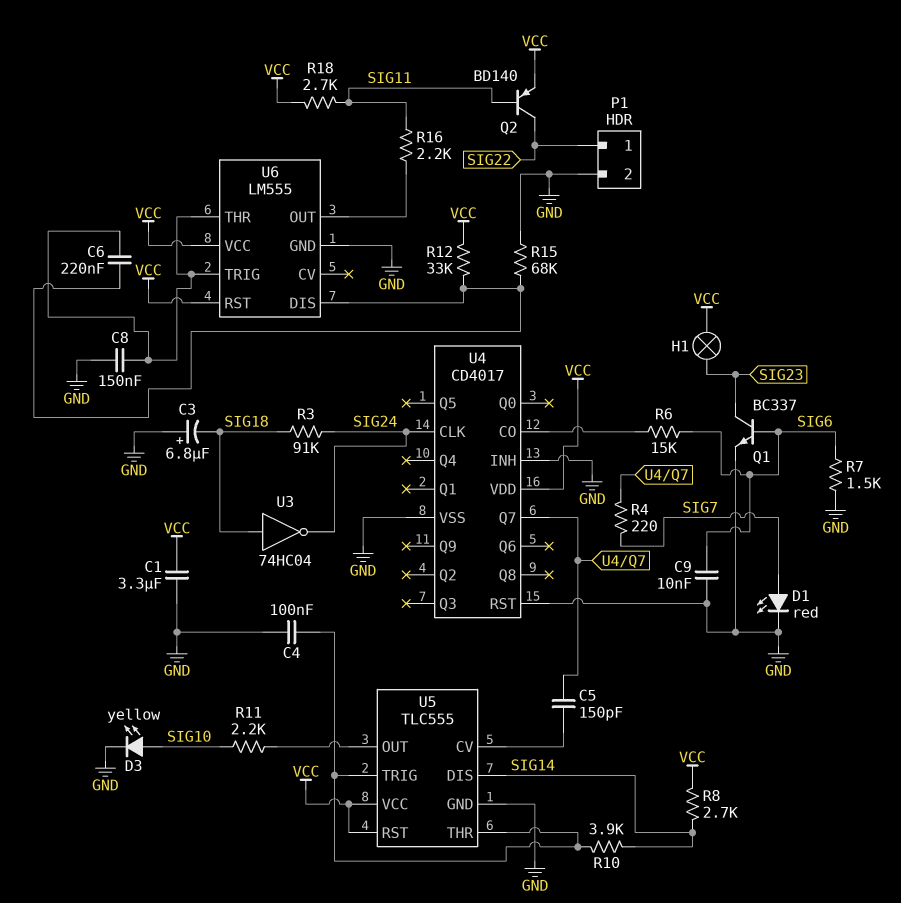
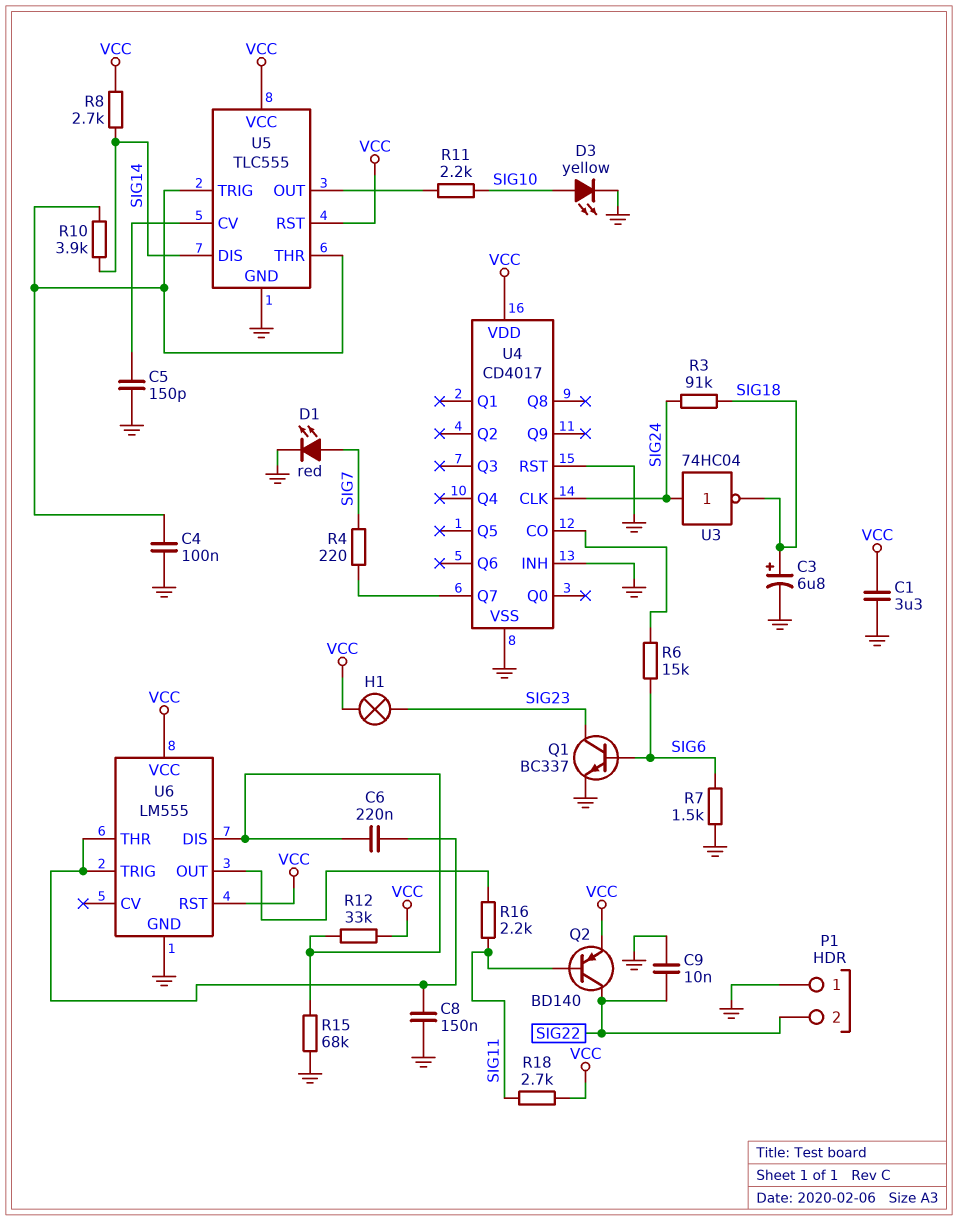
C3: 6.8uF (plus GND, minus SIG18) -> 6.8uF (plus SIG18, minus GND)
C5: 150pF (U4/Q7, U5/CV) -> 150pF (GND, U5/CV)
C9: 10nF (GND, SIG6) -> 10nF (GND, SIG22)
P1 pin 1: SIG22 -> GND
P1 pin 2: GND -> SIG22
U3: NOT 74HC04 (in SIG18, out SIG24) -> NOT 74HC04 (in SIG24, out SIG18)

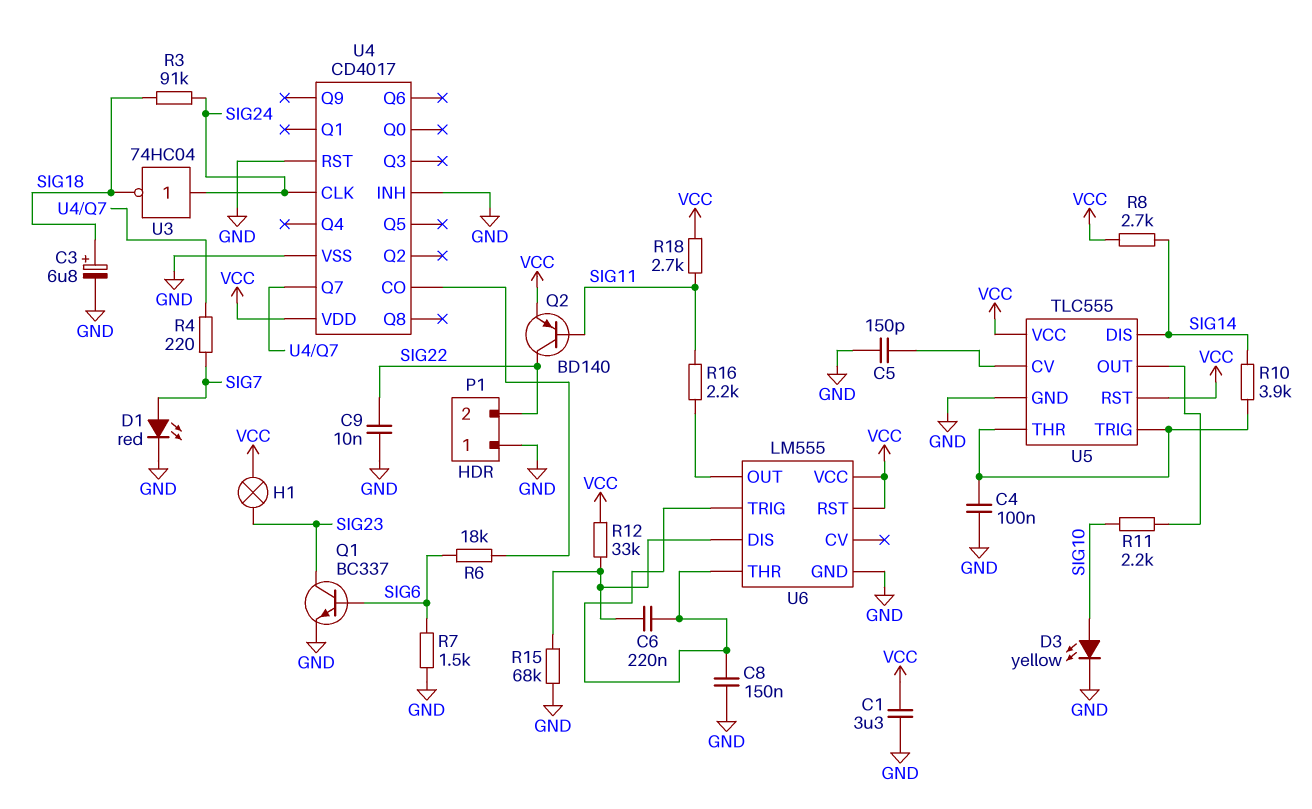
R6: 15k (SIG6, U4/CO) -> 18k (SIG6, U4/CO)

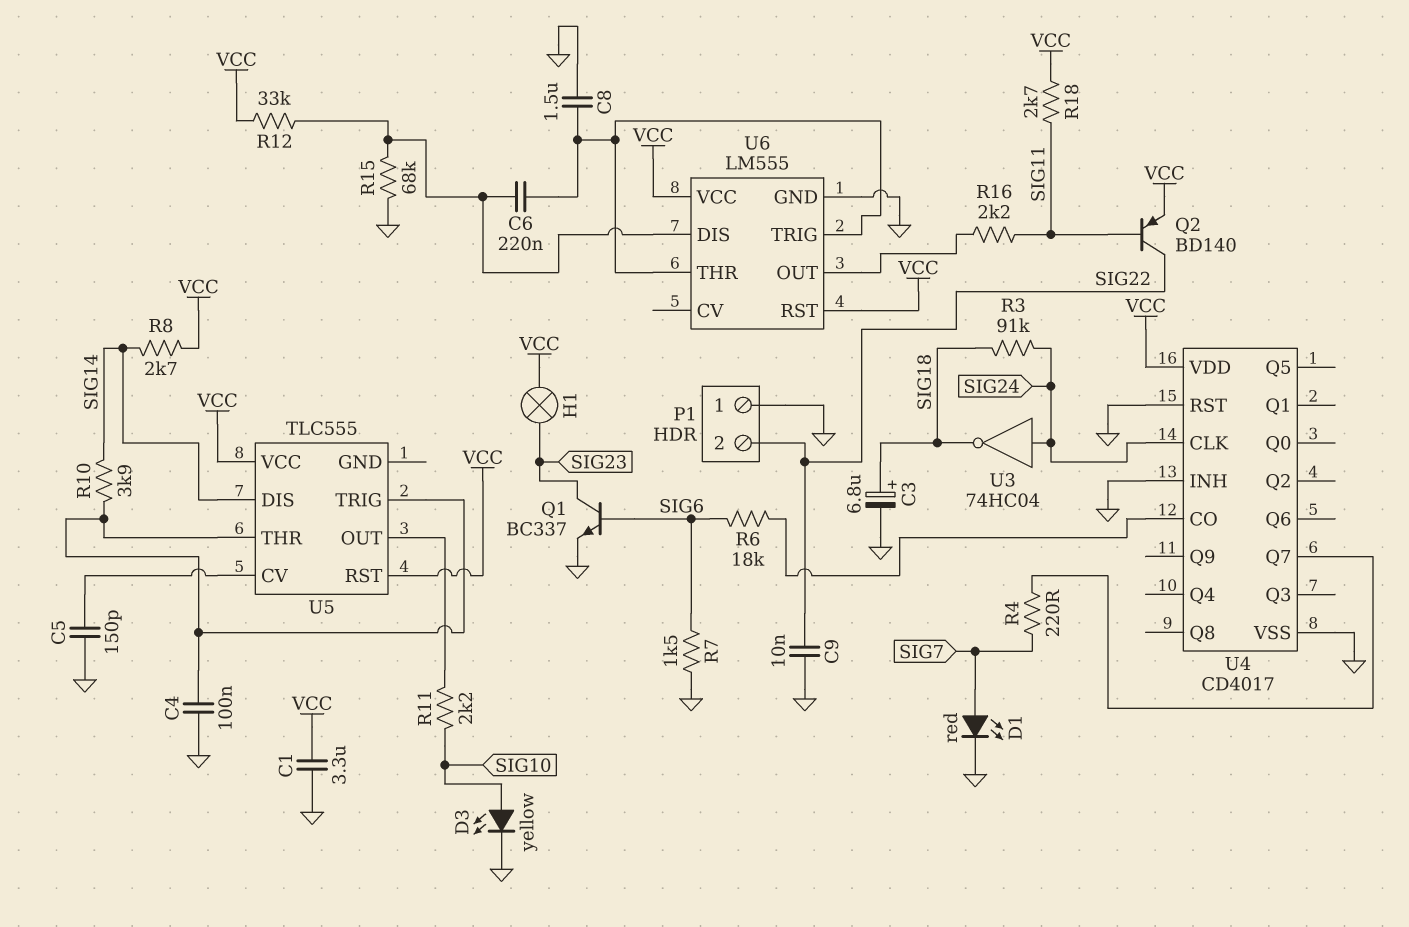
C8: 150nF (GND, U6/THR) -> 1.5uF (GND, U6/THR)
U5 pin GND: GND -> none

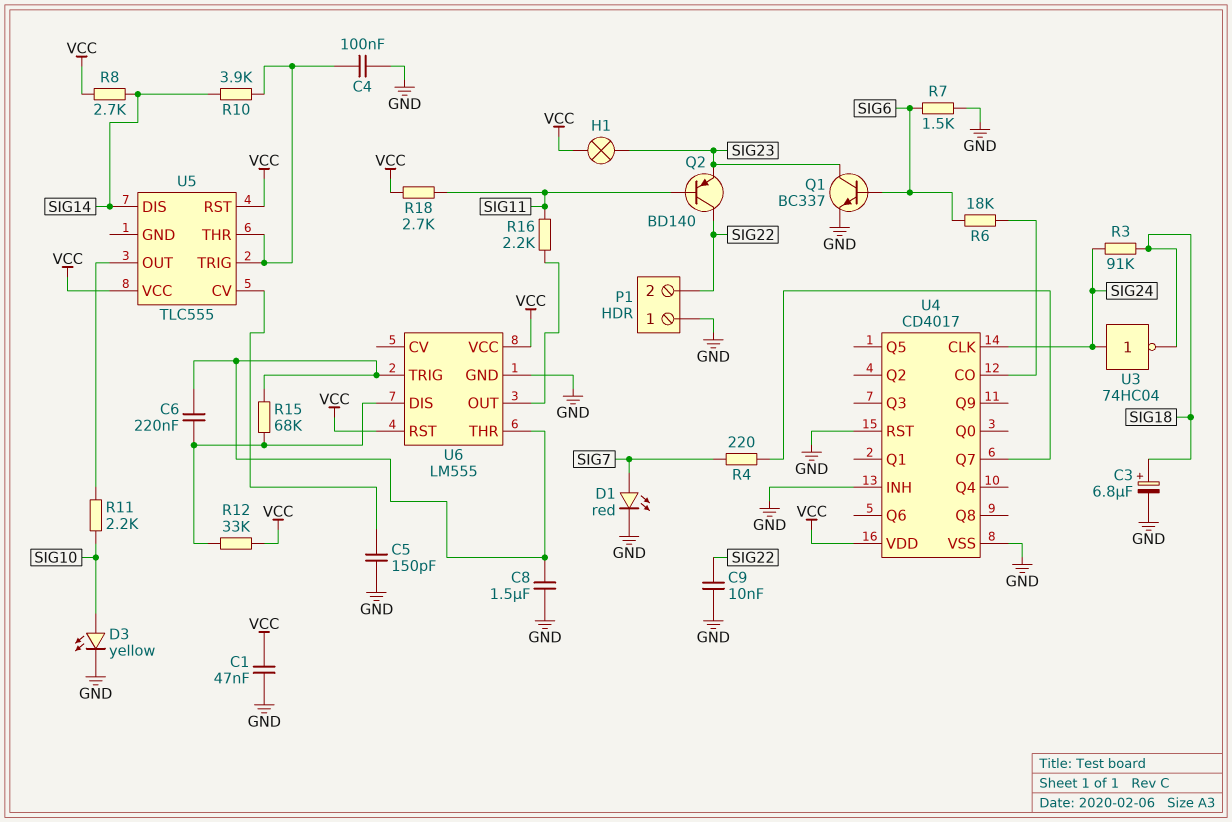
C1: 3.3uF (GND, VCC) -> 47nF (GND, VCC)
Q2: PNP BD140 (B SIG11, C SIG22, E VCC) -> PNP BD140 (B SIG11, C SIG22, E SIG23)
R15: 68k (GND, U6/DIS) -> 68k (U6/DIS, U6/THR)

